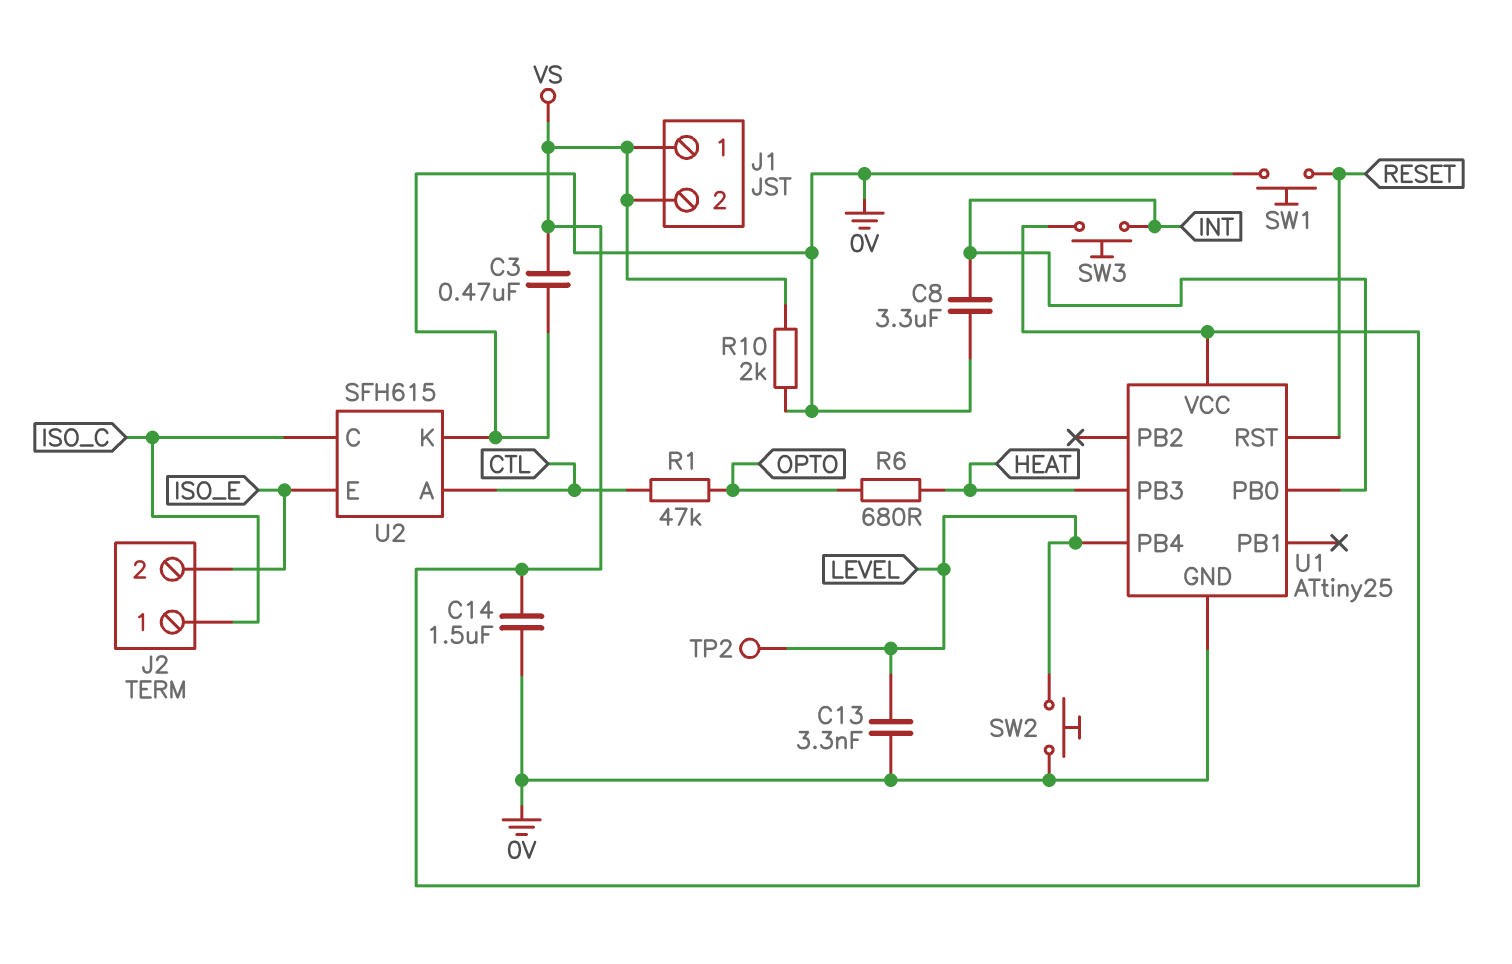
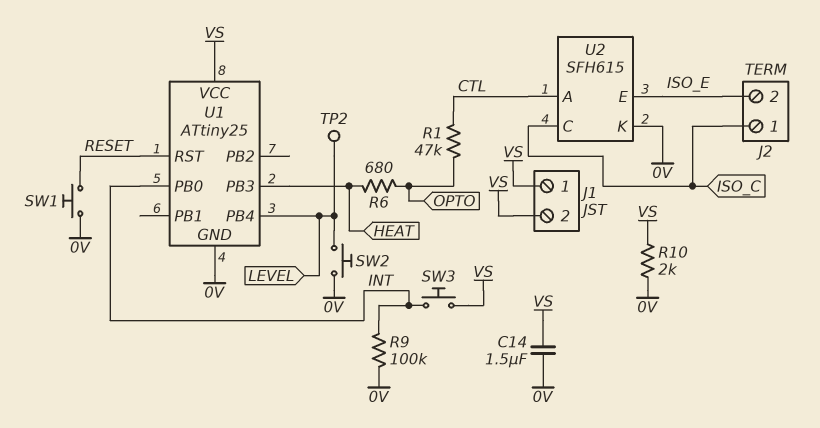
C3: 470nF (0V, VS) -> none
C8: 3.3uF (0V, INT) -> none
C13: 3.3nF (0V, LEVEL) -> none
R9: none -> 100k (0V, INT)

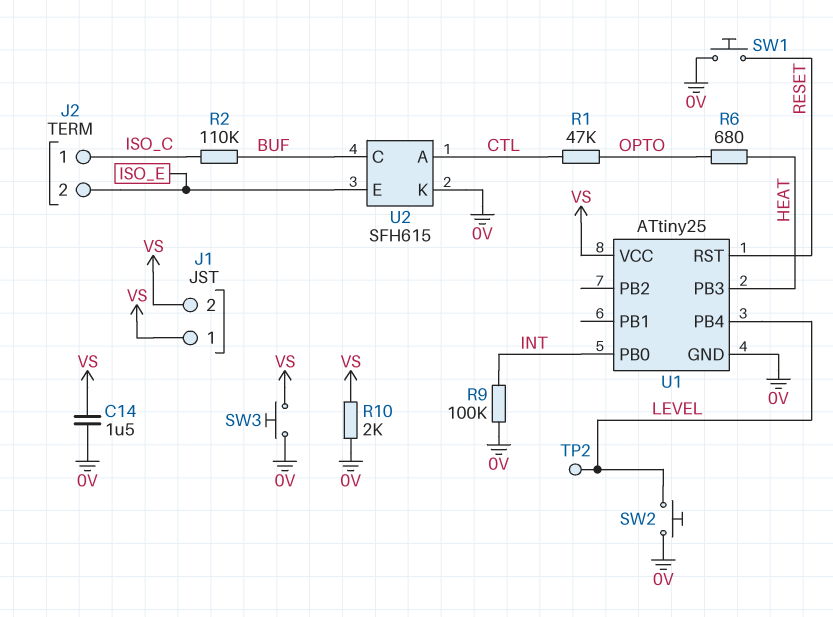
R2: none -> 110k (BUF, ISO_C)
SW3: button (INT, VS) -> button (0V, VS)
U2 pin C: ISO_C -> BUF

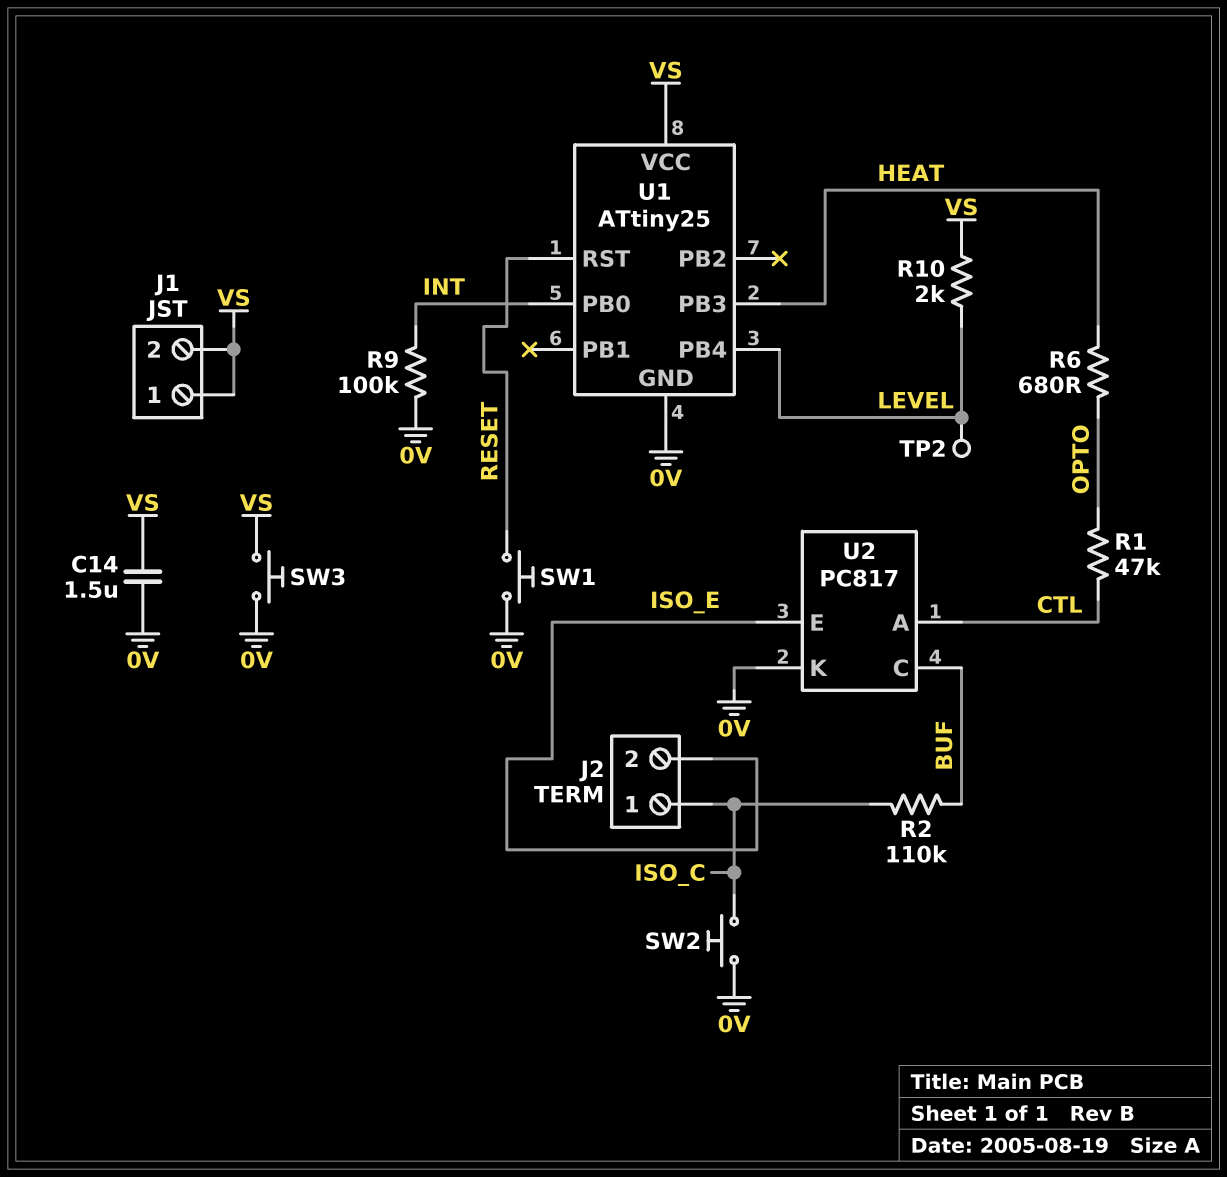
R10: 2k (0V, VS) -> 2k (LEVEL, VS)
SW2: button (0V, LEVEL) -> button (0V, ISO_C)
U2: SFH615 -> PC817

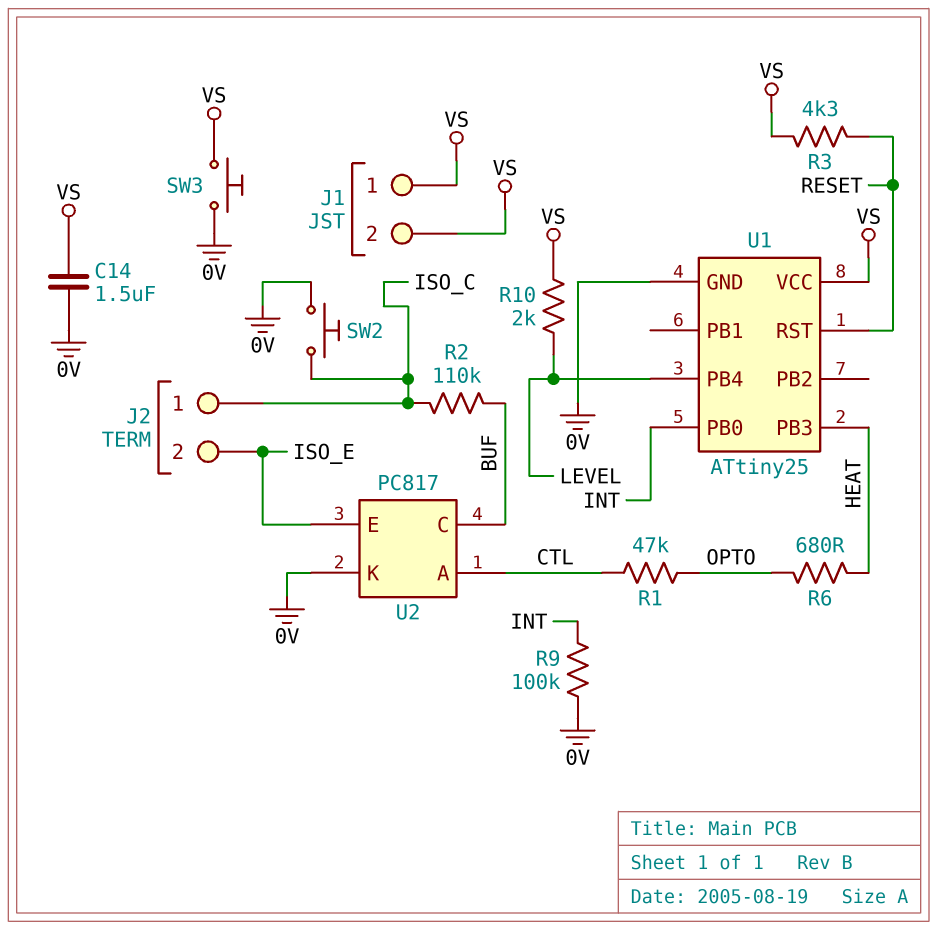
R3: none -> 4.3k (RESET, VS)
SW1: button (0V, RESET) -> none
TP2: test point (LEVEL) -> none

